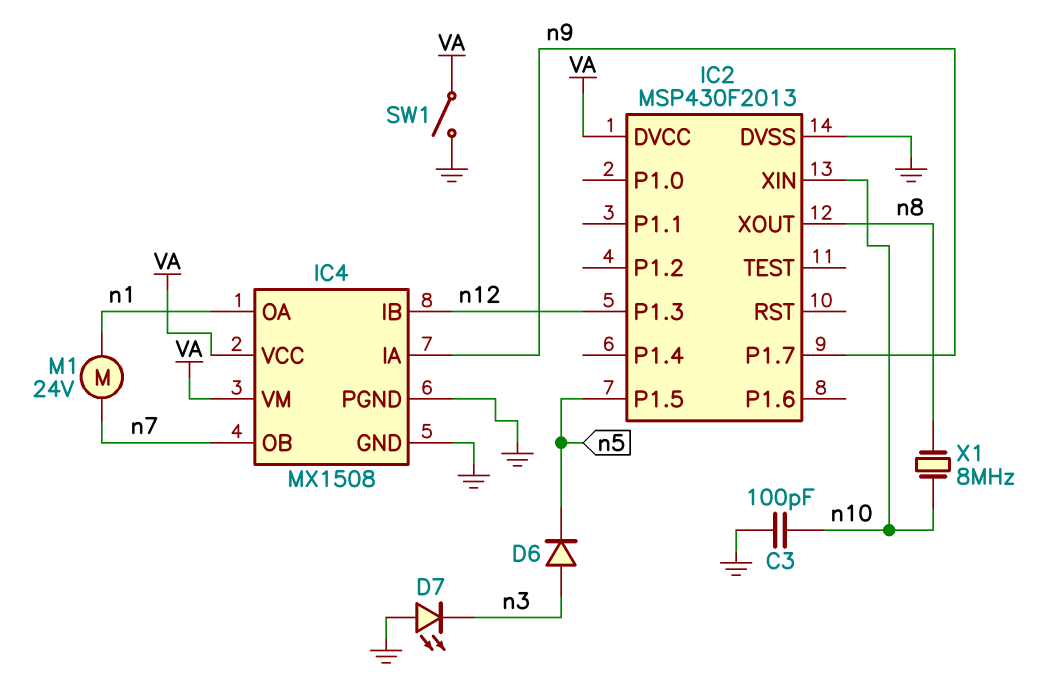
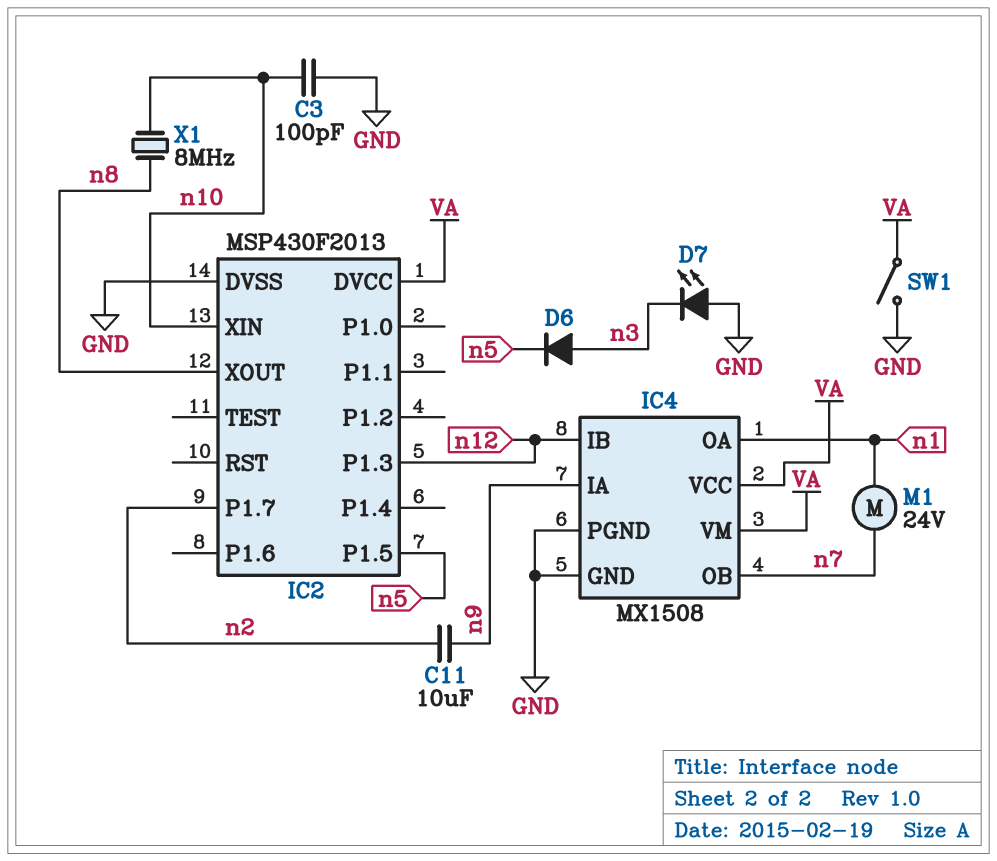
C11: none -> 10uF (n2, n9)
IC2 pin P1.7: n9 -> n2

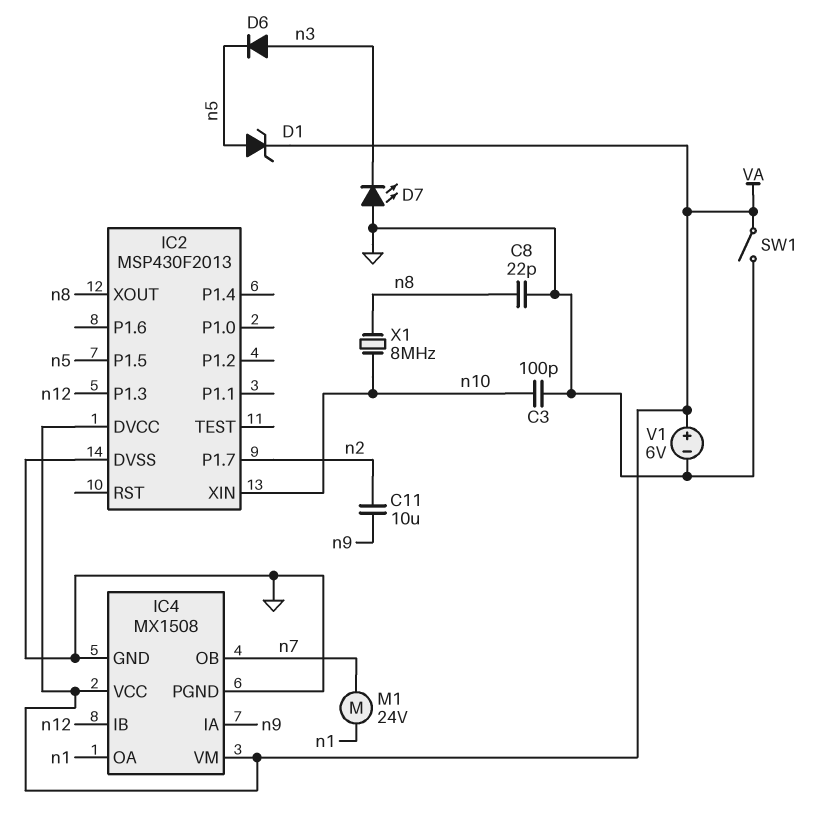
C8: none -> 22pF (GND, n8)
D1: none -> zener (A n5, K VA)
V1: none -> 6V (plus VA, minus GND)

